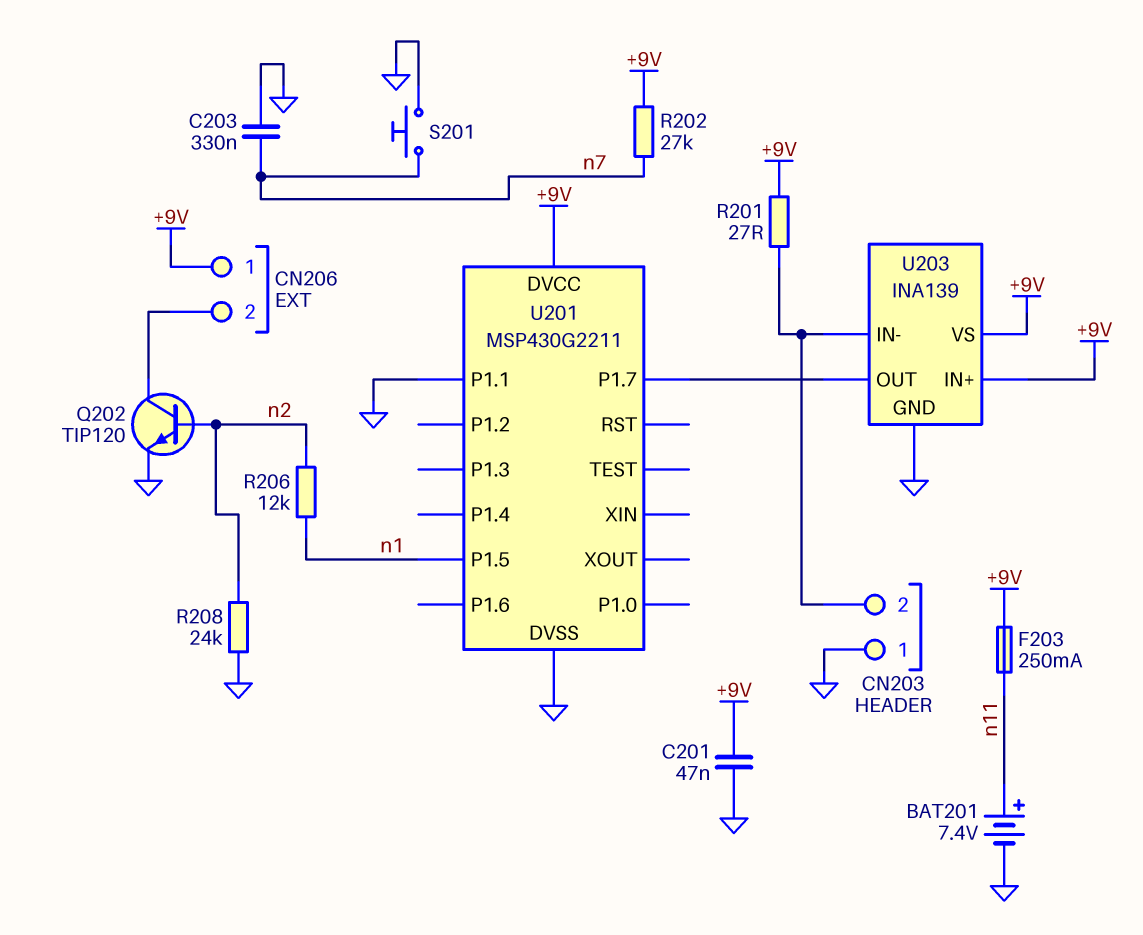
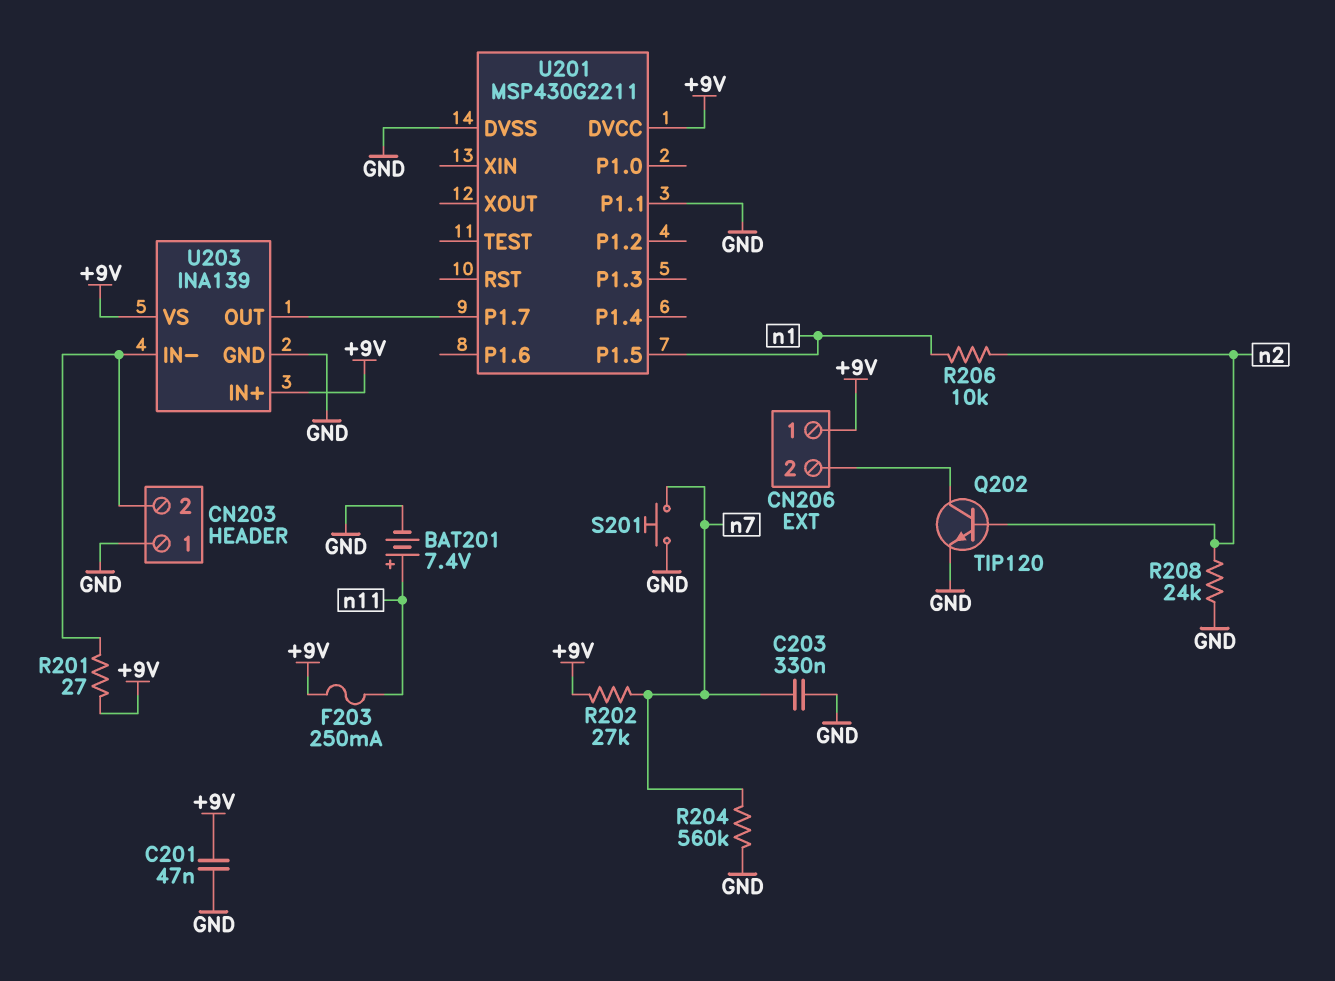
R204: none -> 560k (GND, n7)
R206: 12k (n1, n2) -> 10k (n1, n2)

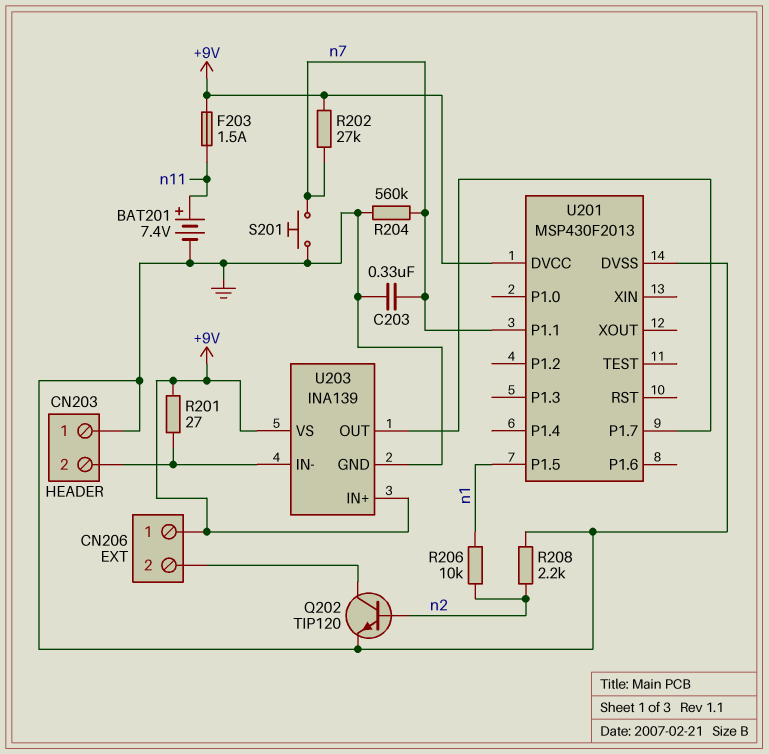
C201: 47nF (+9V, GND) -> none
F203: 250mA (+9V, n11) -> 1.5A (+9V, n11)
R208: 24k (GND, n2) -> 2.2k (GND, n2)
U201: MSP430G2211 -> MSP430F2013
U201 pin P1.1: GND -> n7

